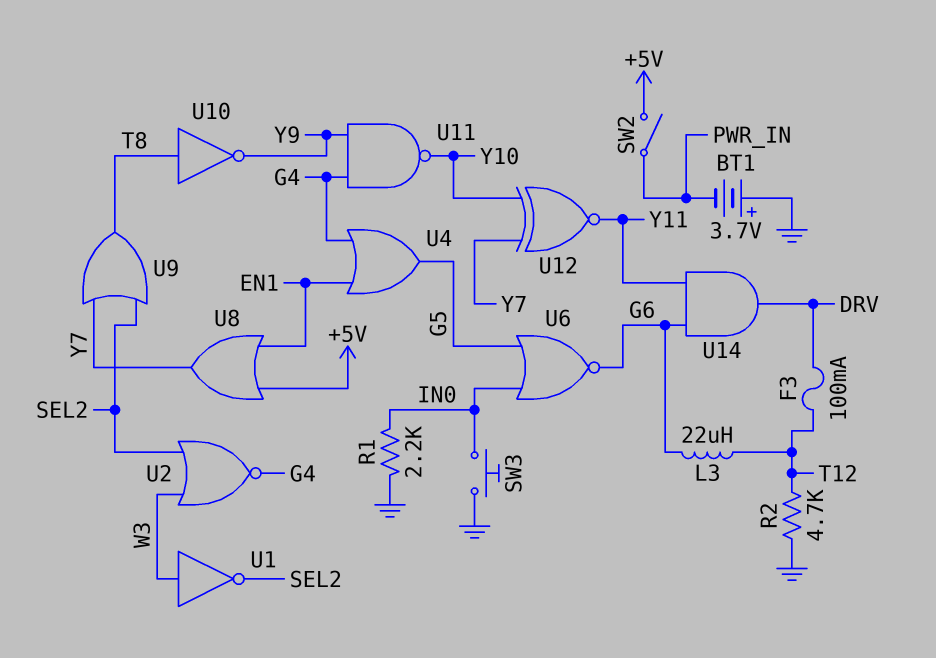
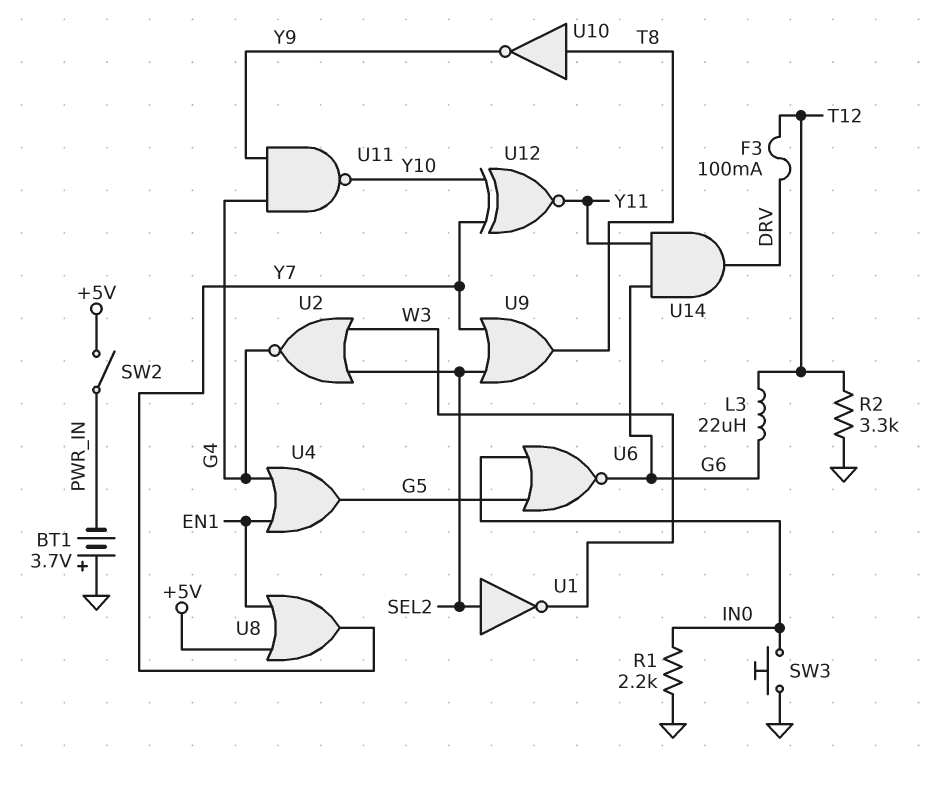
R2: 4.7k (GND, T12) -> 3.3k (GND, T12)
U1: NOT (in W3, out SEL2) -> NOT (in SEL2, out W3)

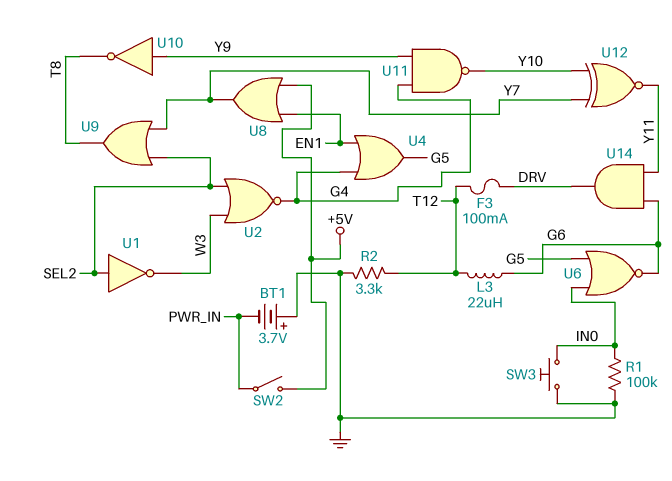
R1: 2.2k (GND, IN0) -> 100k (GND, IN0)
U10: NOT (in T8, out Y9) -> NOT (in Y9, out T8)

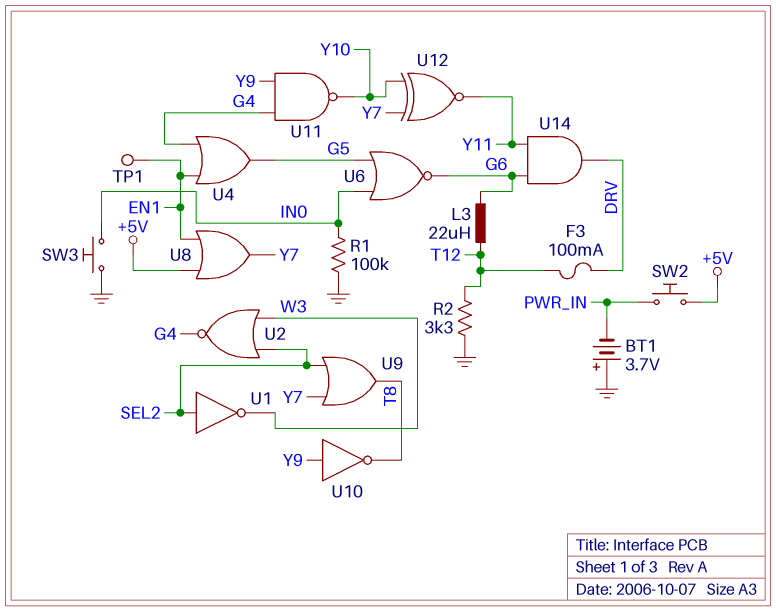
SW2: switch (+5V, PWR_IN) -> button (+5V, PWR_IN)
TP1: none -> test point (EN1)

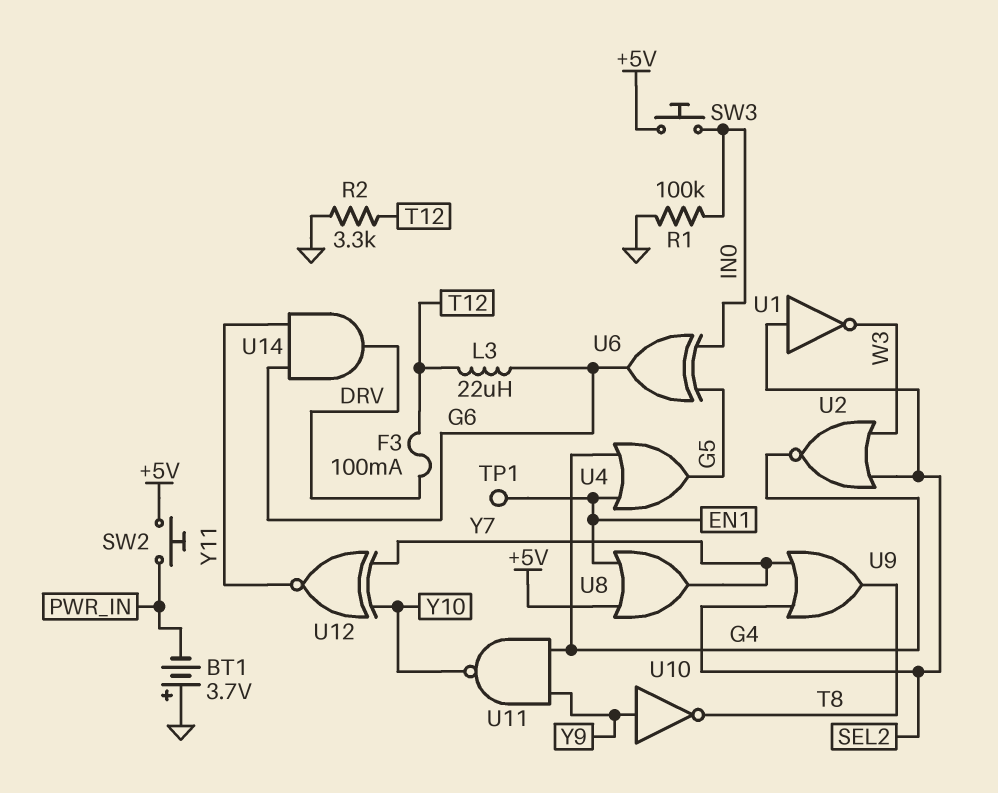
SW3: button (GND, IN0) -> button (+5V, IN0)
U6: NOR (in G5, in IN0, out G6) -> XOR (in G5, in IN0, out G6)

